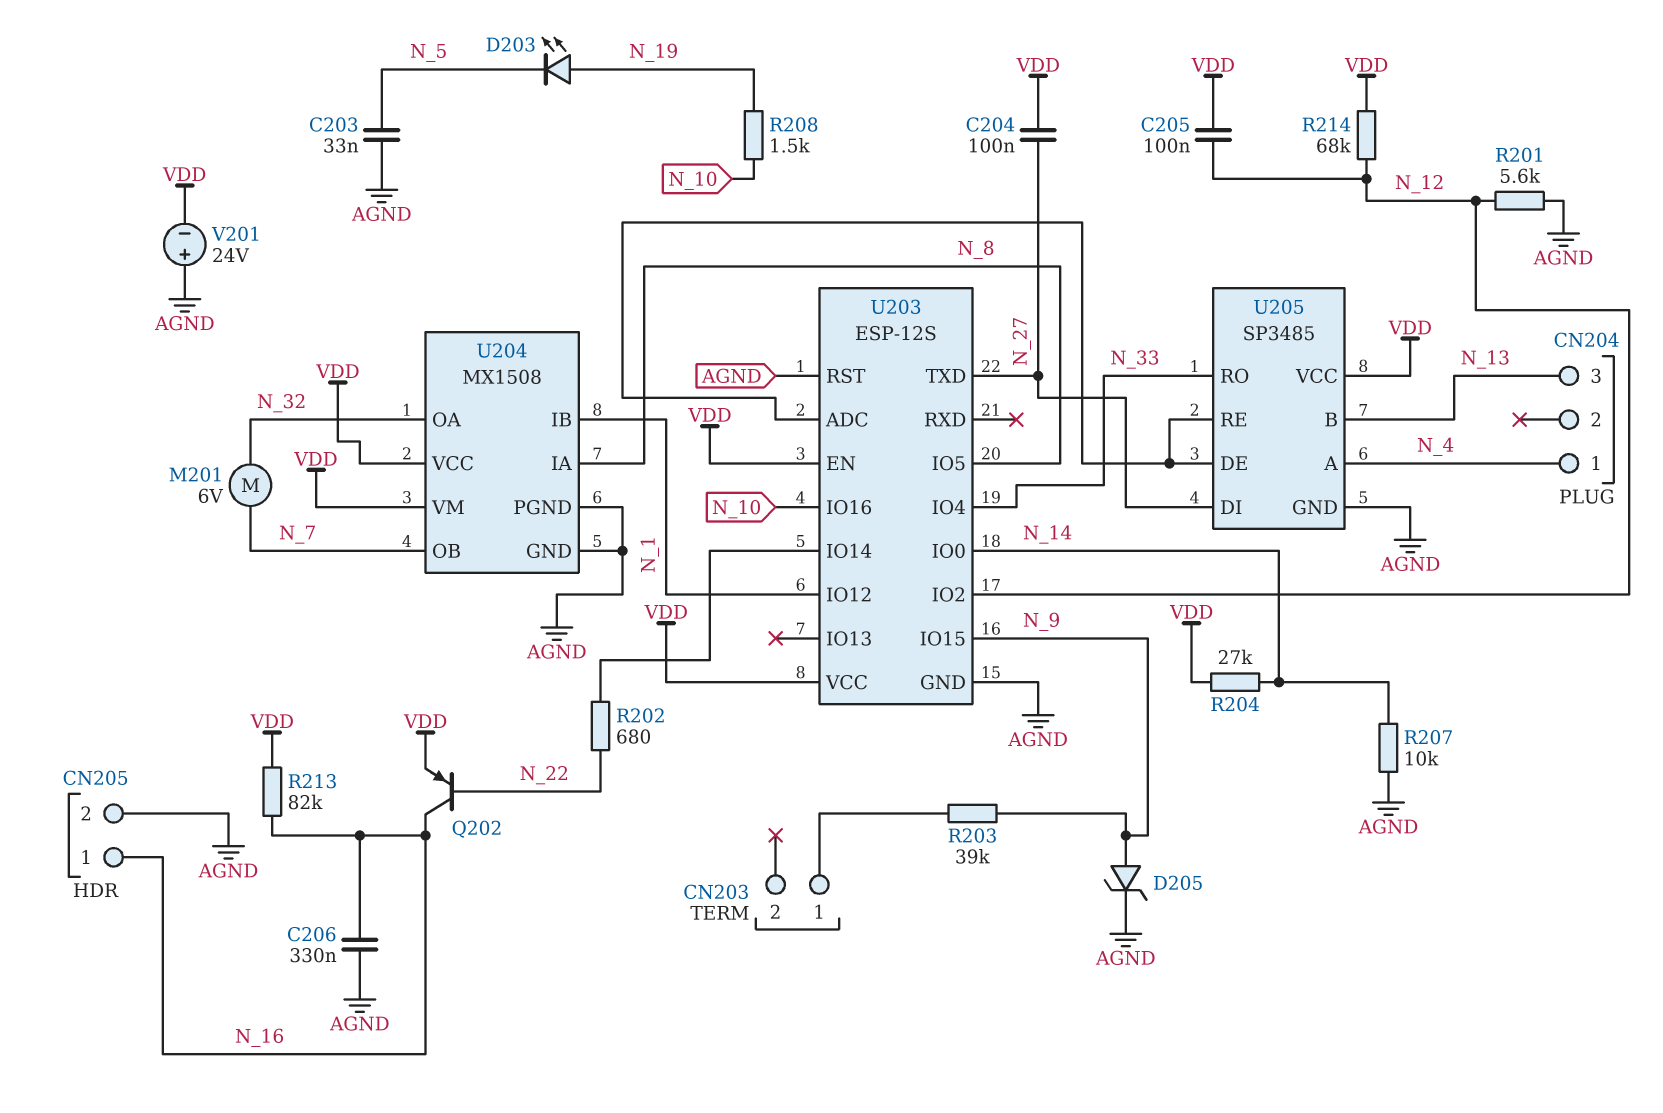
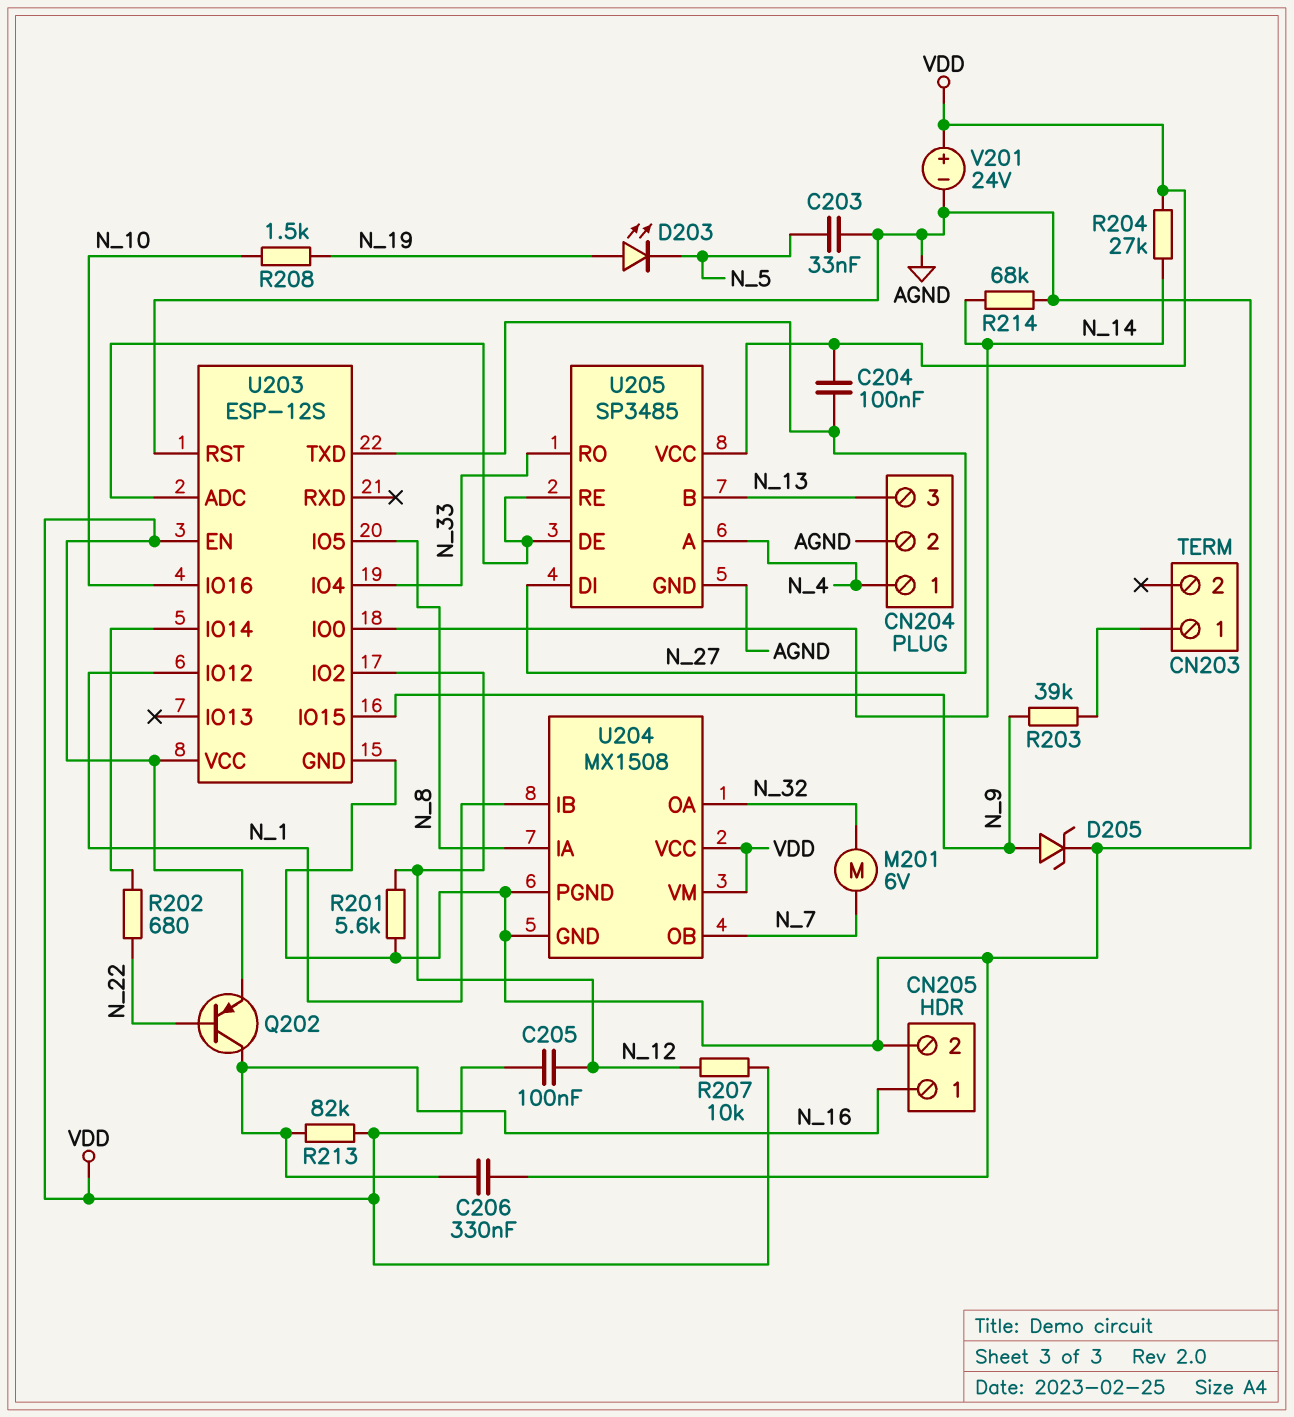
CN204 pin 2: none -> AGND
R207: 10k (AGND, N_14) -> 10k (N_12, VDD)
R214: 68k (N_12, VDD) -> 68k (AGND, N_14)
V201: 24V (plus AGND, minus VDD) -> 24V (plus VDD, minus AGND)

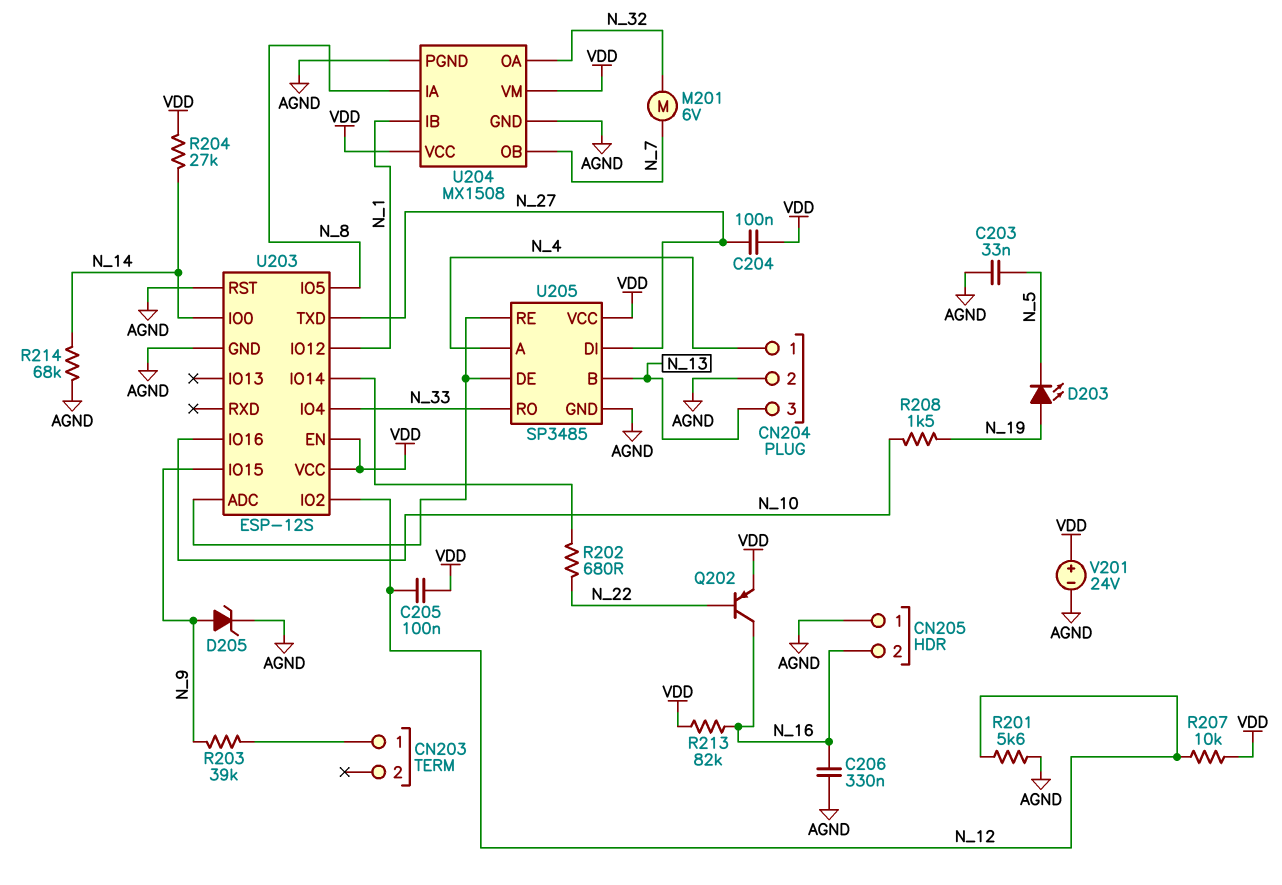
CN205 pin 1: N_16 -> AGND
CN205 pin 2: AGND -> N_16

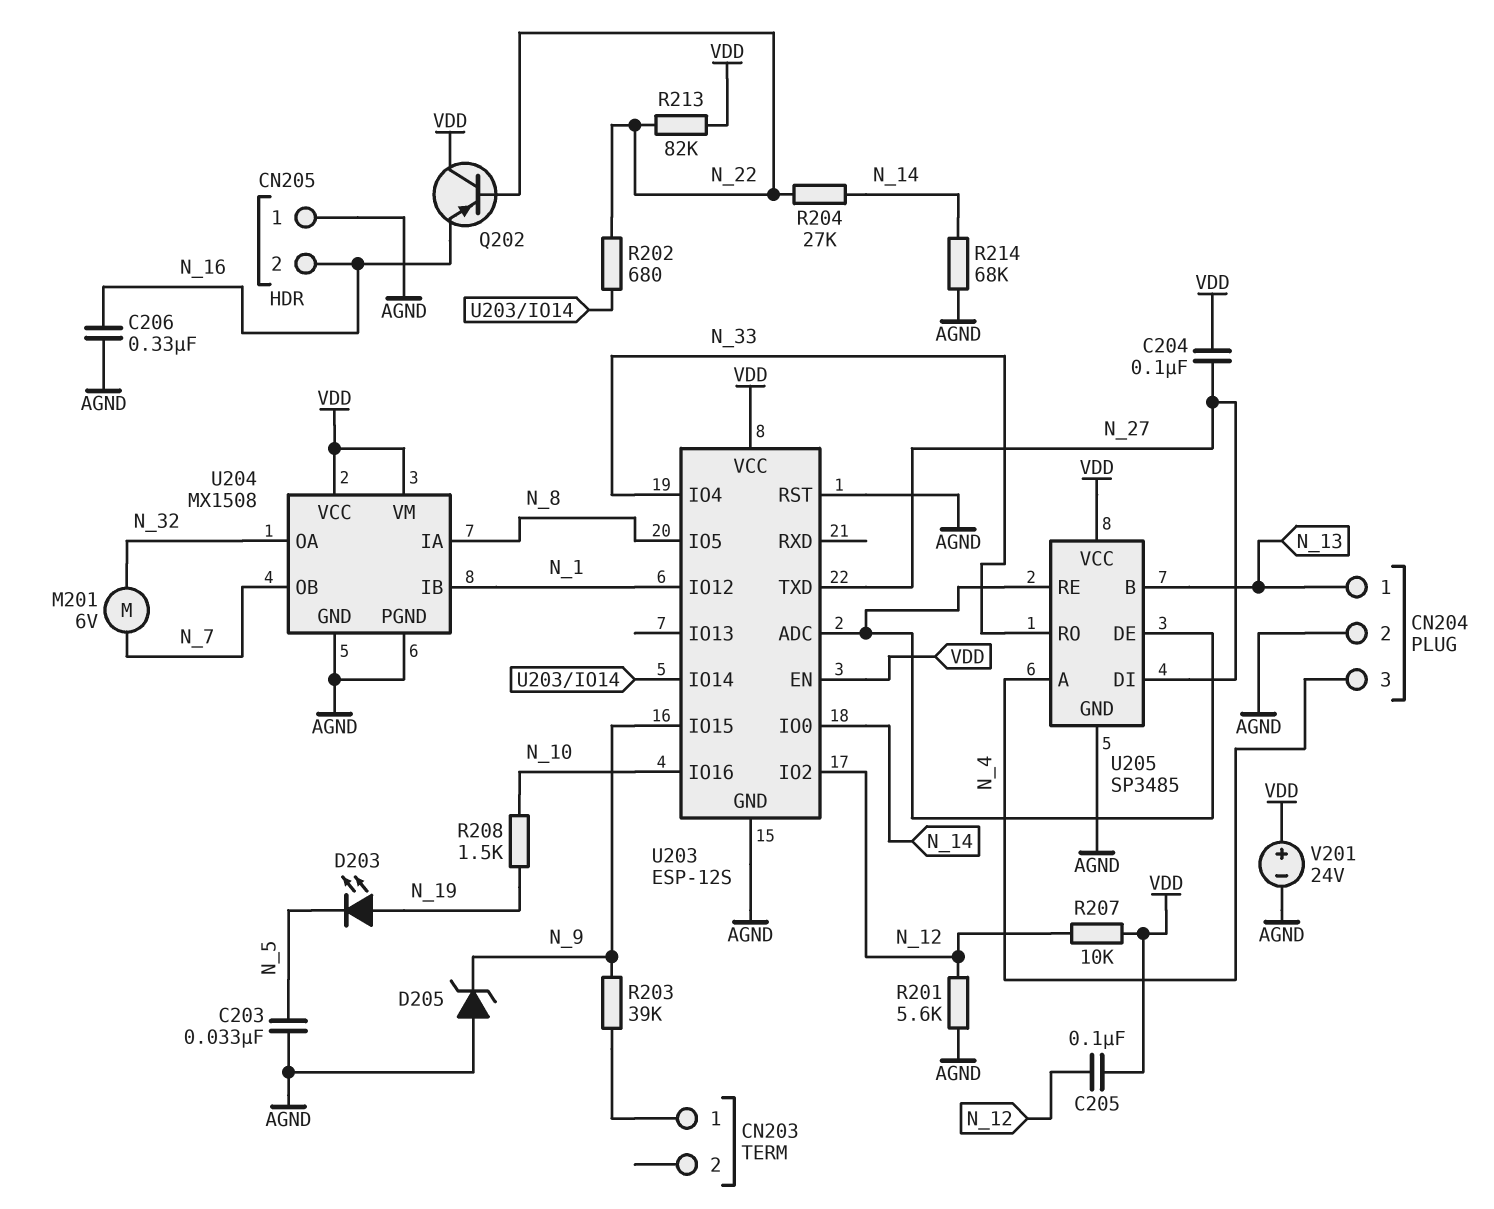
CN204 pin 1: N_4 -> N_13
CN204 pin 3: N_13 -> N_4
D205: zener (A N_9, K AGND) -> zener (A AGND, K N_9)
Q202: PNP (B N_22, C N_16, E VDD) -> PNP (B N_22, C VDD, E N_16)
R204: 27k (N_14, VDD) -> 27k (N_14, N_22)
R213: 82k (N_16, VDD) -> 82k (N_22, VDD)

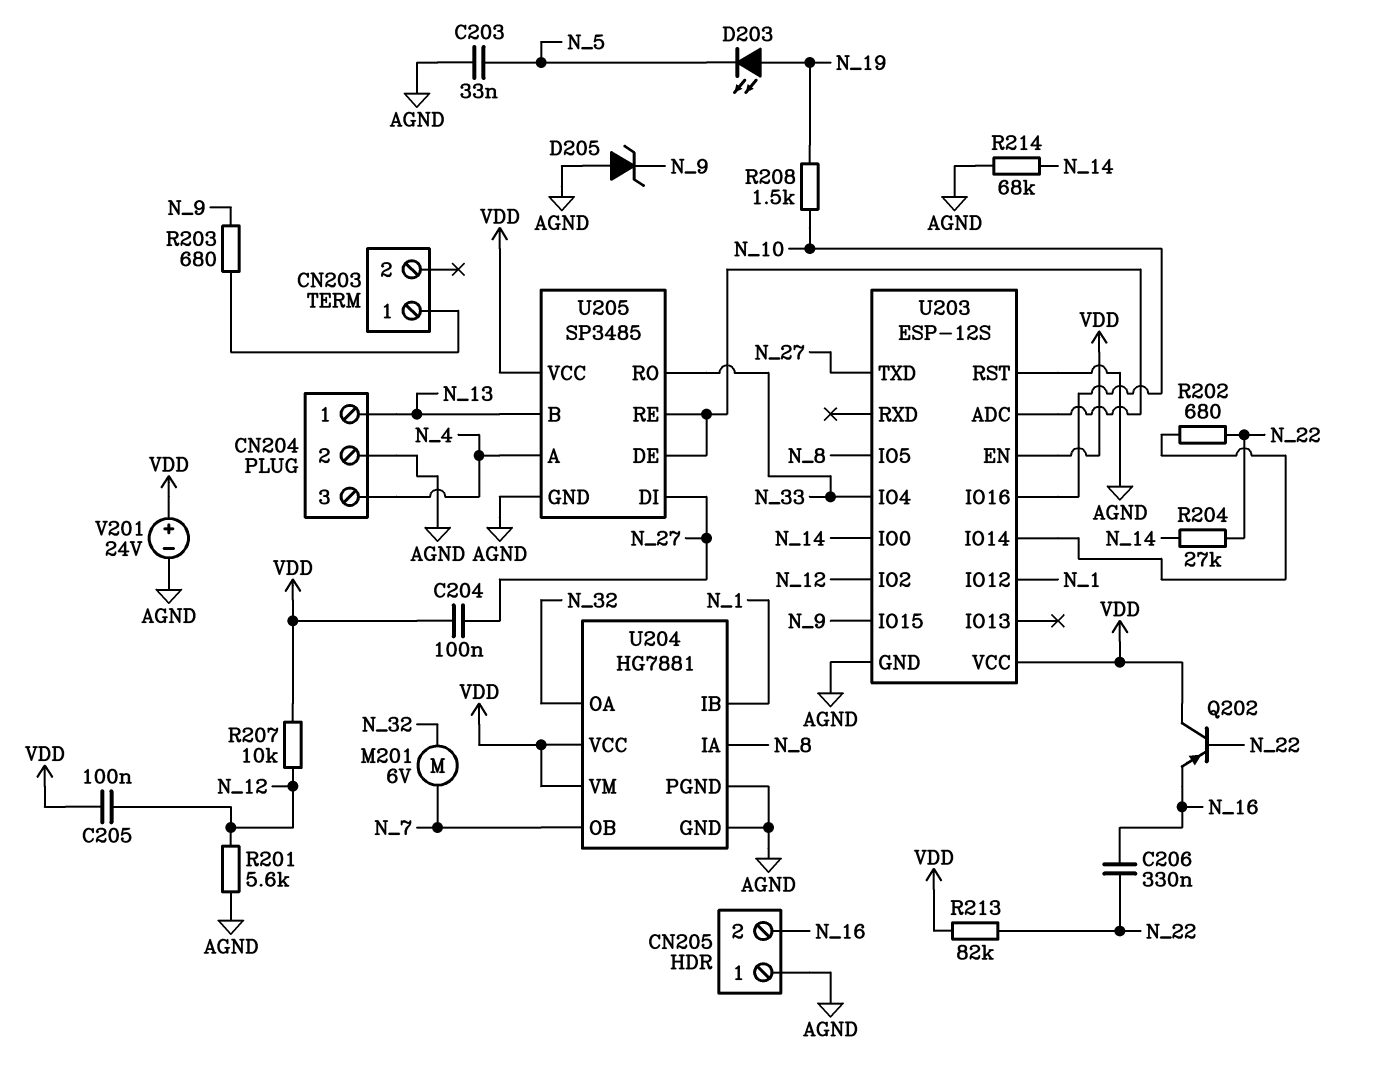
C206: 330nF (AGND, N_16) -> 330nF (N_16, N_22)
R203: 39k (CN203/1, N_9) -> 680 (CN203/1, N_9)
U204: MX1508 -> HG7881

